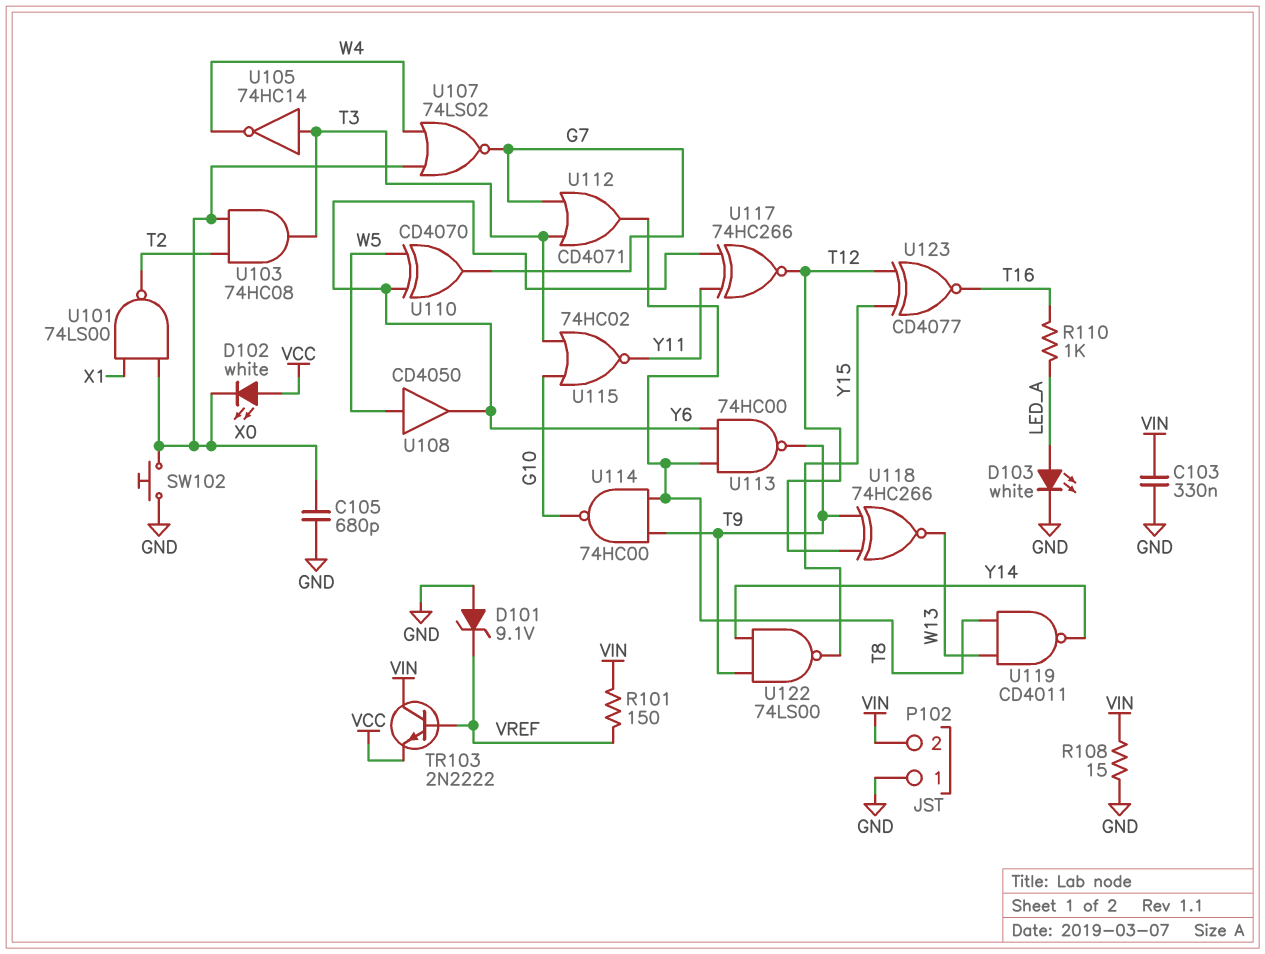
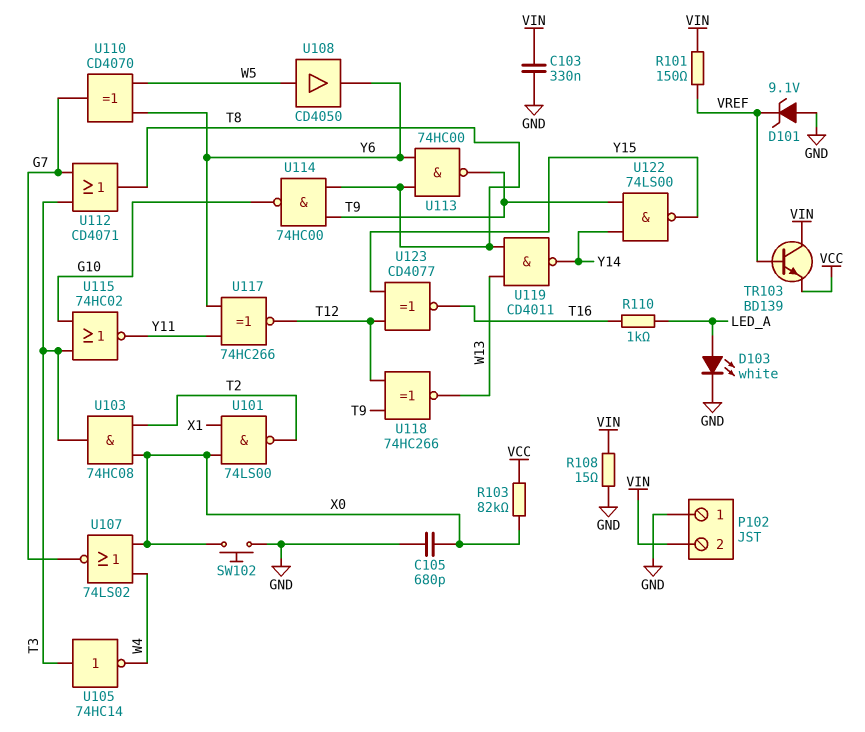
D102: LED white (A VCC, K X0) -> none
R103: none -> 82k (VCC, X0)
TR103: NPN 2N2222 (B VREF, C VIN, E VCC) -> NPN BD139 (B VREF, C VIN, E VCC)

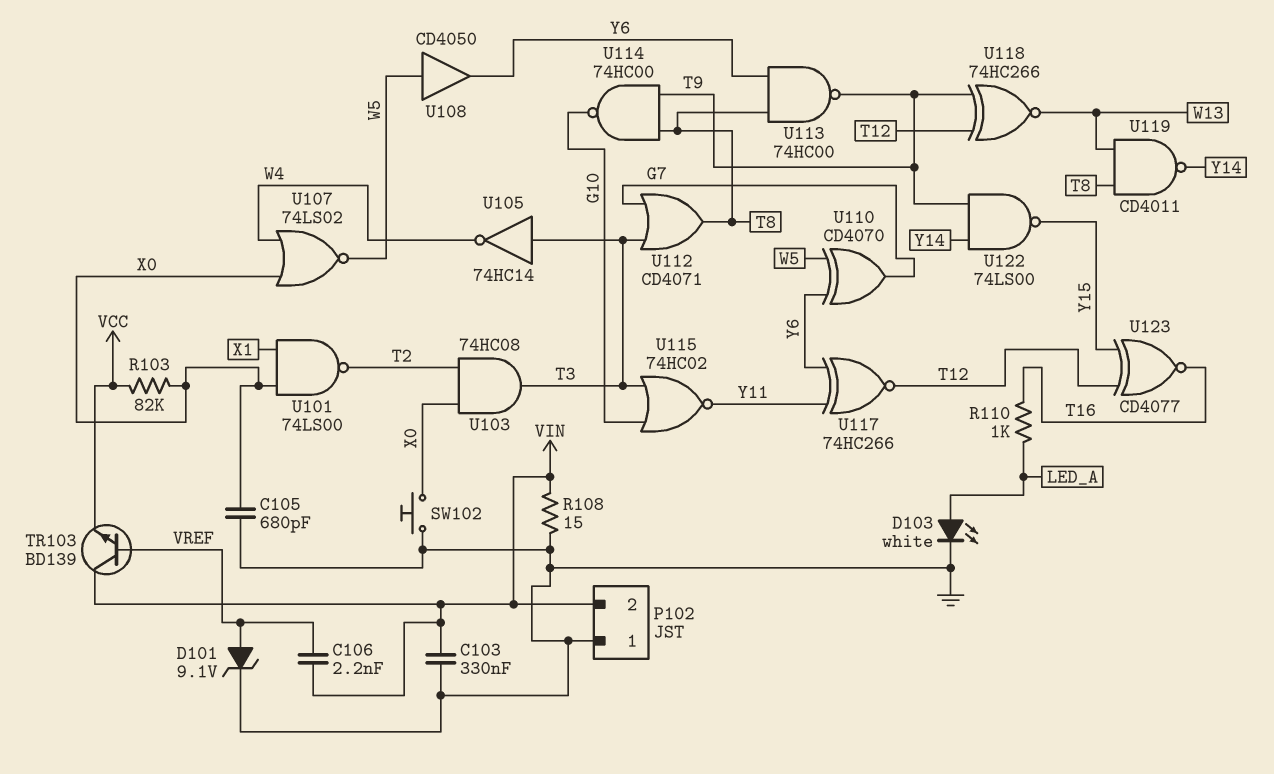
C106: none -> 2.2nF (VIN, VREF)
D101: zener 9.1V (A GND, K VREF) -> zener 9.1V (A VREF, K GND)
R101: 150 (VIN, VREF) -> none
U107: NOR 74LS02 (in W4, in X0, out G7) -> NOR 74LS02 (in W4, in X0, out W5)

